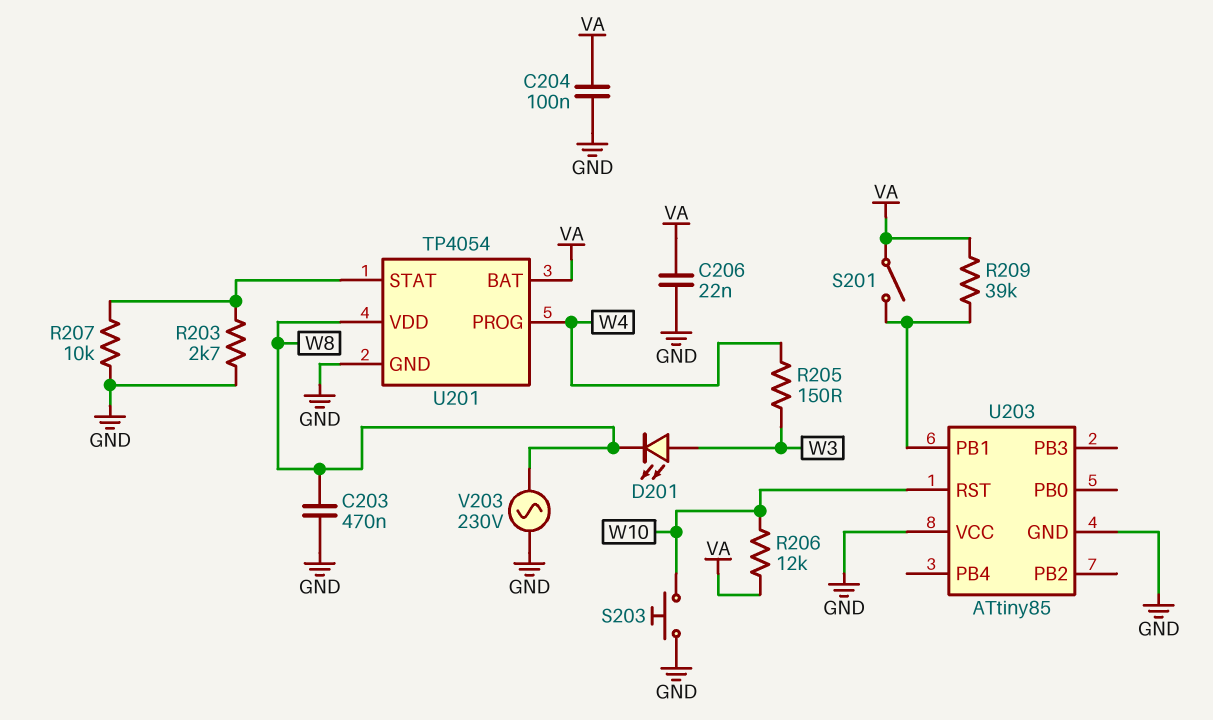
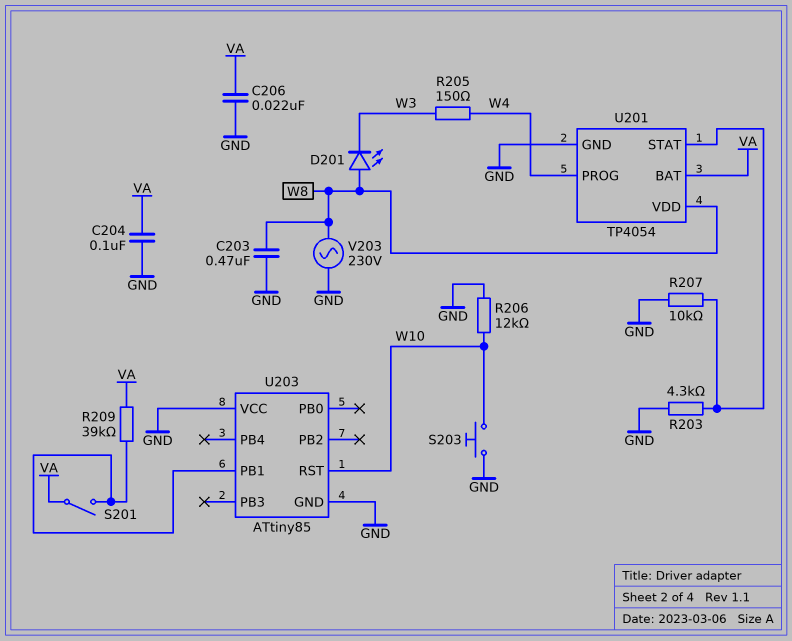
D201: LED (A W3, K W8) -> LED (A W8, K W3)
R203: 2.7k (GND, U201/STAT) -> 4.3k (GND, U201/STAT)
R206: 12k (VA, W10) -> 12k (GND, W10)

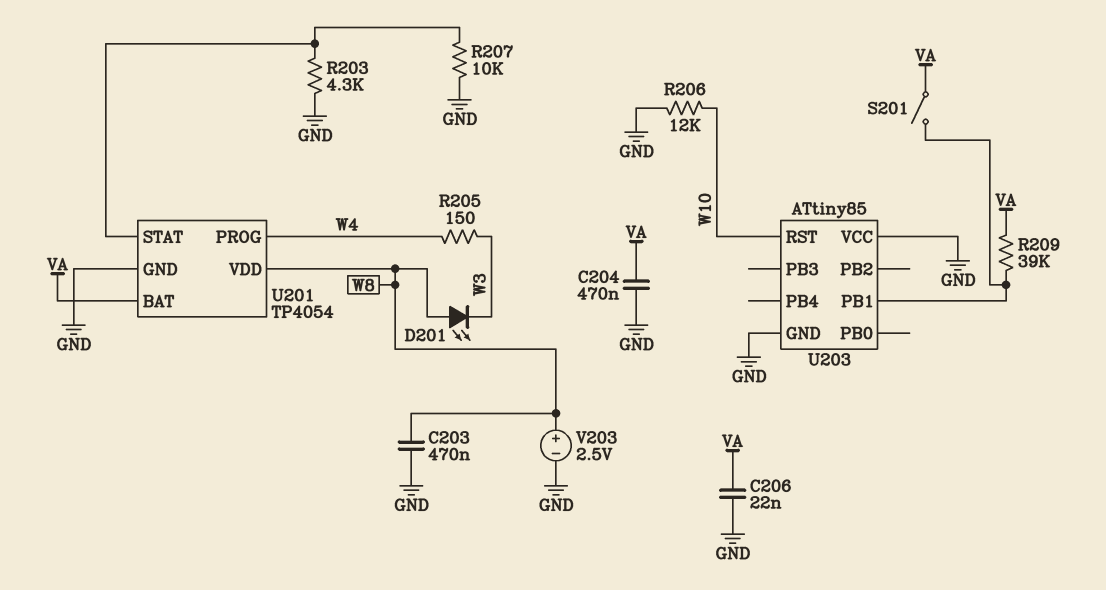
C204: 100nF (GND, VA) -> 470nF (GND, VA)
S203: button (GND, W10) -> none
V203: AC 230V (GND, W8) -> 2.5V (plus W8, minus GND)

